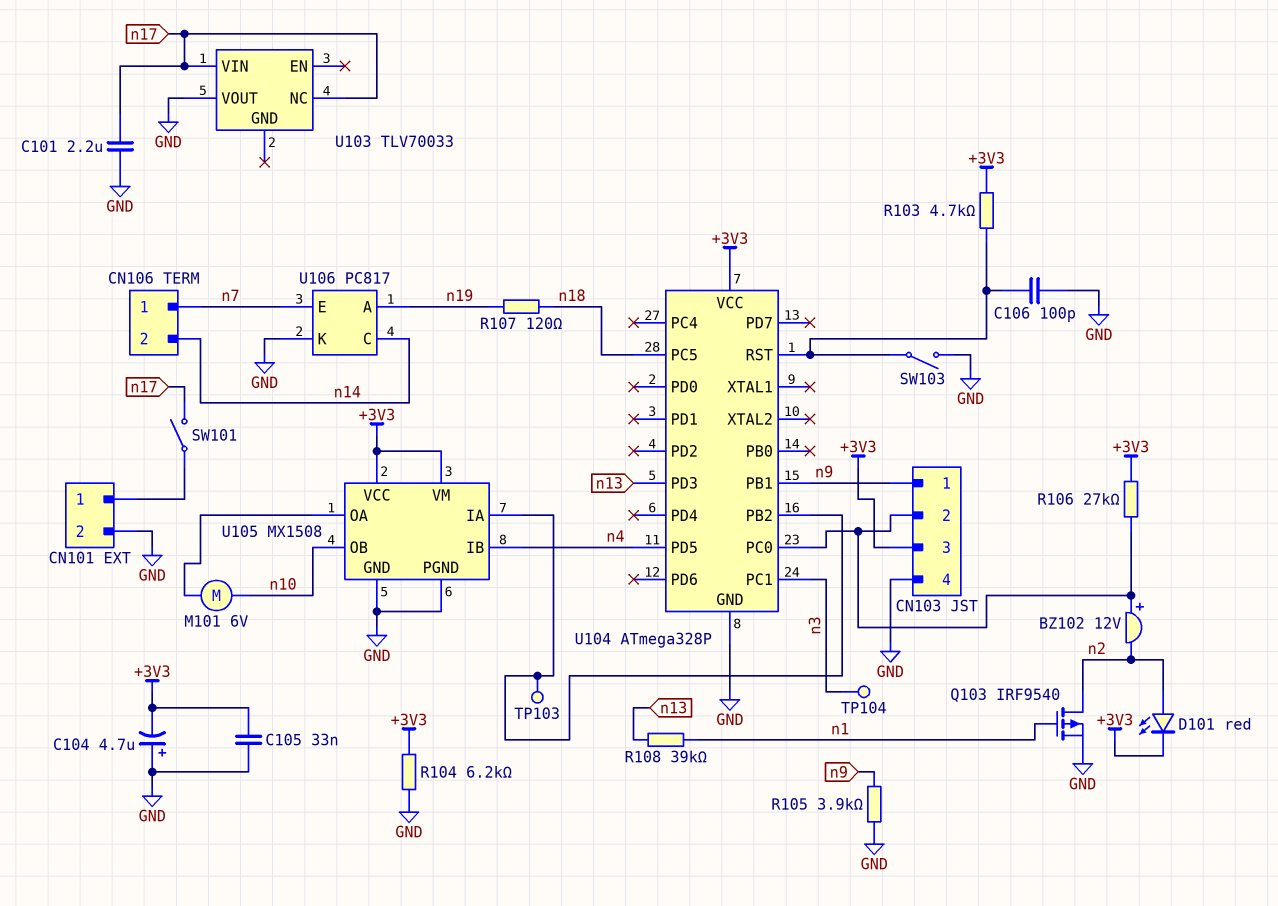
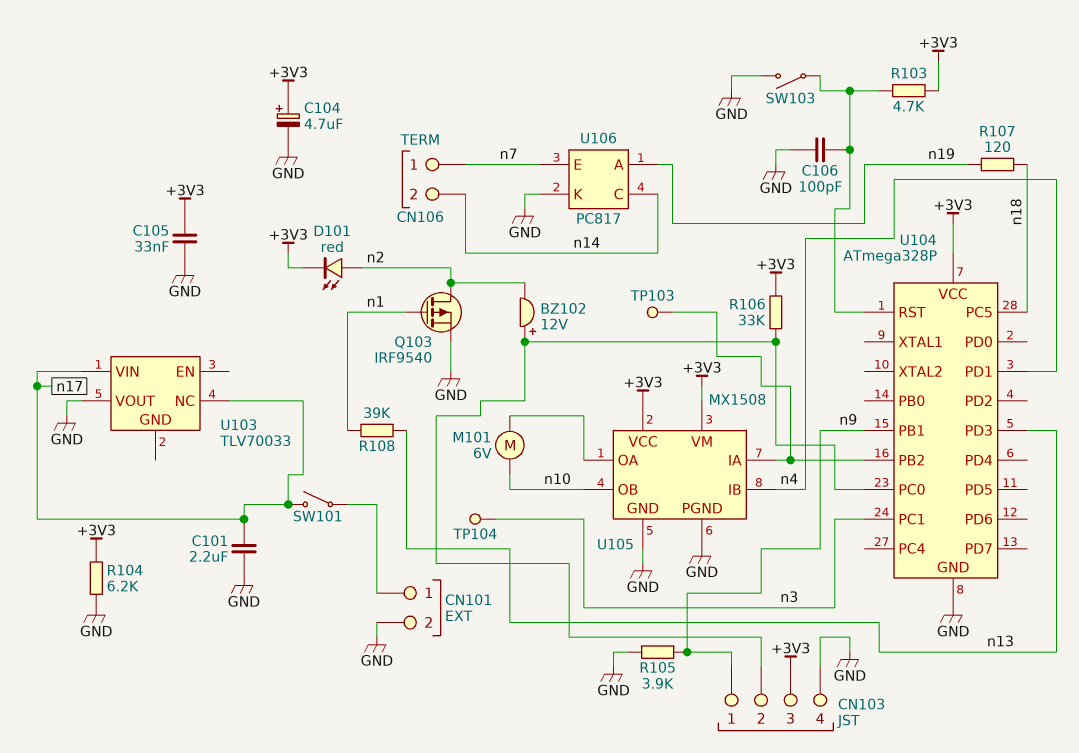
C104: 4.7uF (plus GND, minus +3V3) -> 4.7uF (plus +3V3, minus GND)
R106: 27k (+3V3, CN103/2) -> 33k (+3V3, CN103/2)
U104 pin PD1: none -> n4
U104 pin PD5: n4 -> none

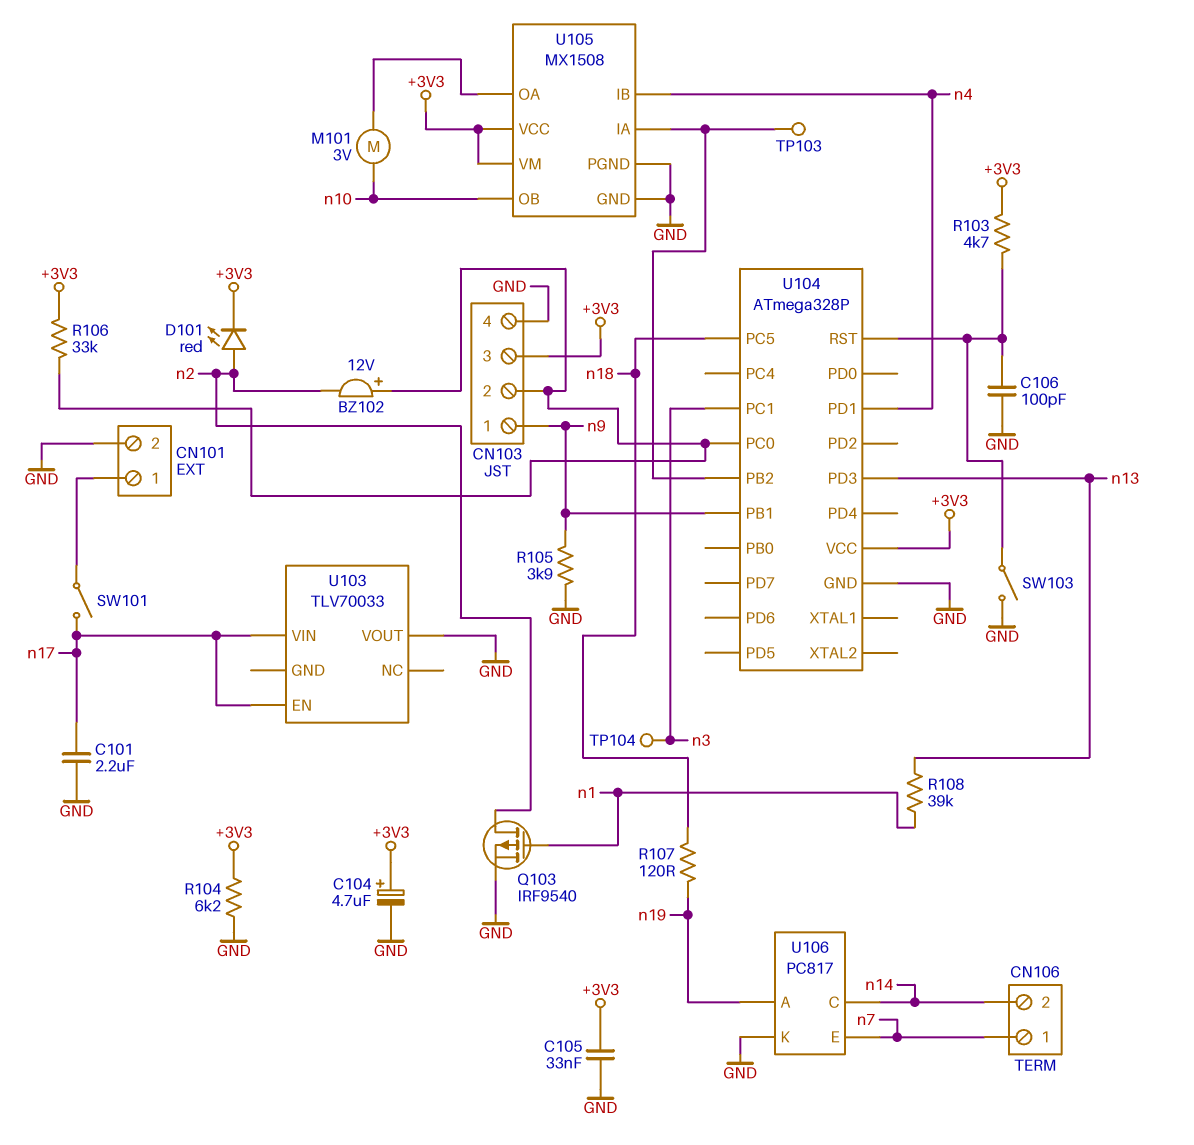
M101: motor 6V (U105/OA, n10) -> motor 3V (U105/OA, n10)
U103 pin EN: none -> n17
U103 pin NC: n17 -> none

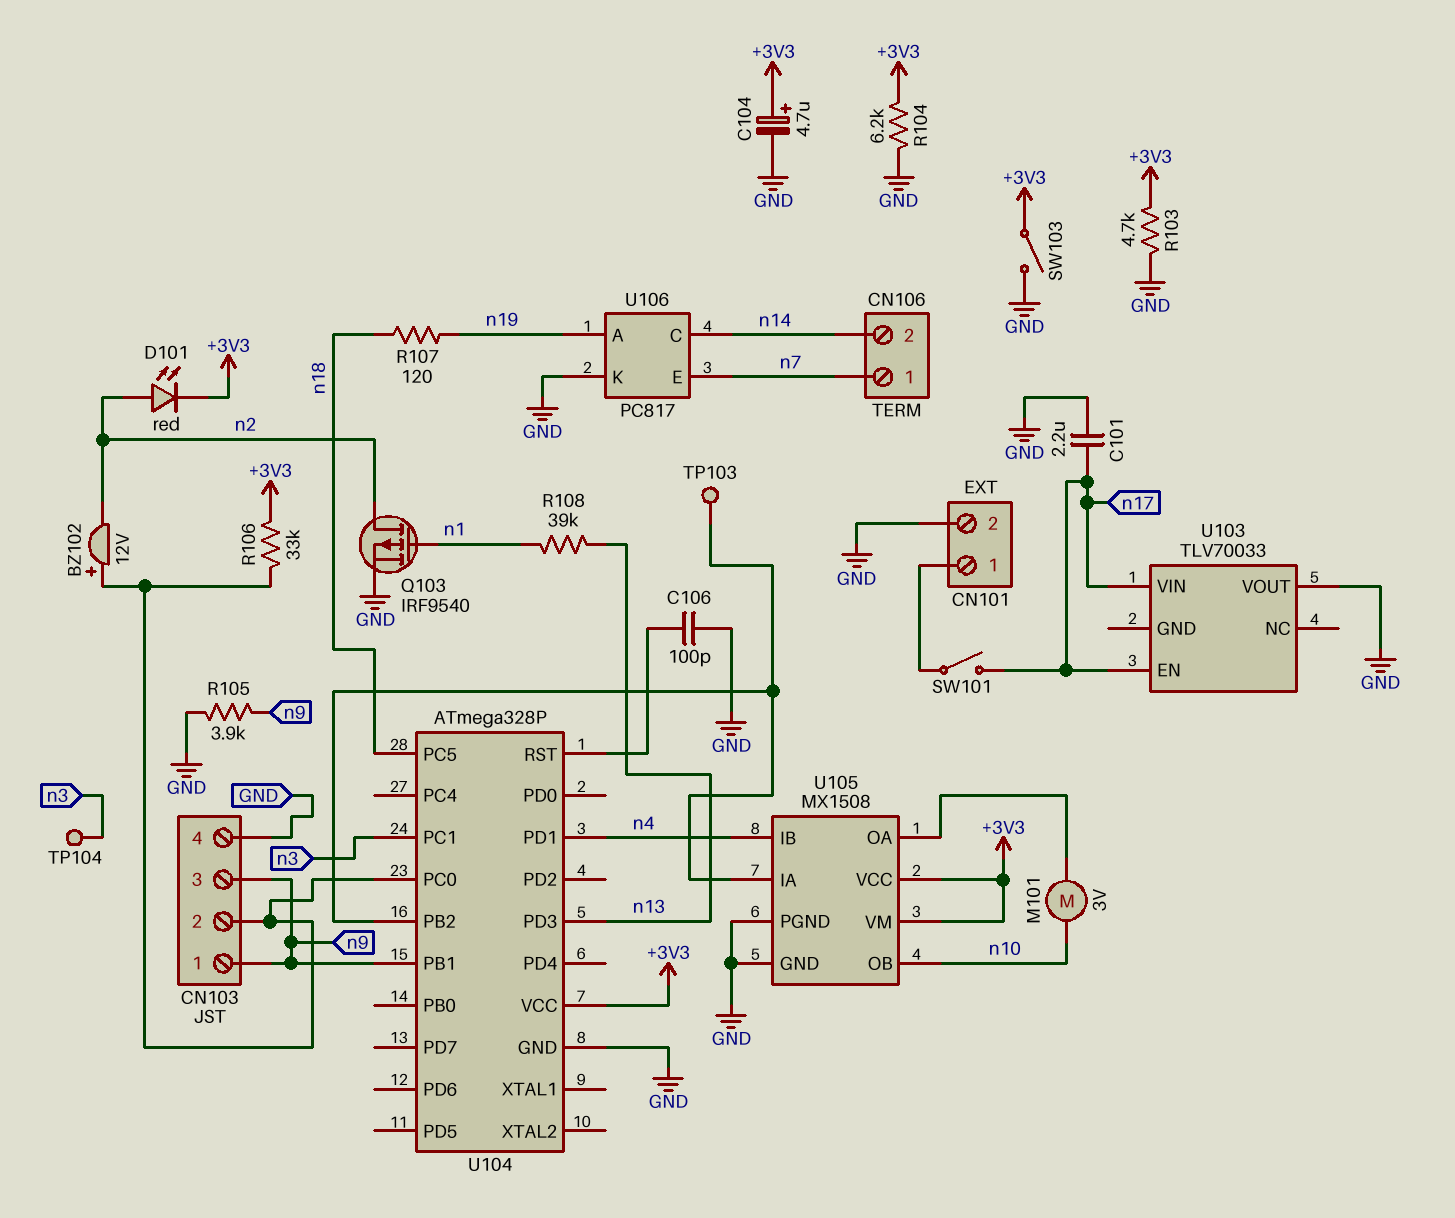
C105: 33nF (+3V3, GND) -> none
CN103 pin 3: +3V3 -> n9
R103: 4.7k (+3V3, U104/RST) -> 4.7k (+3V3, GND)
SW103: switch (GND, U104/RST) -> switch (+3V3, GND)

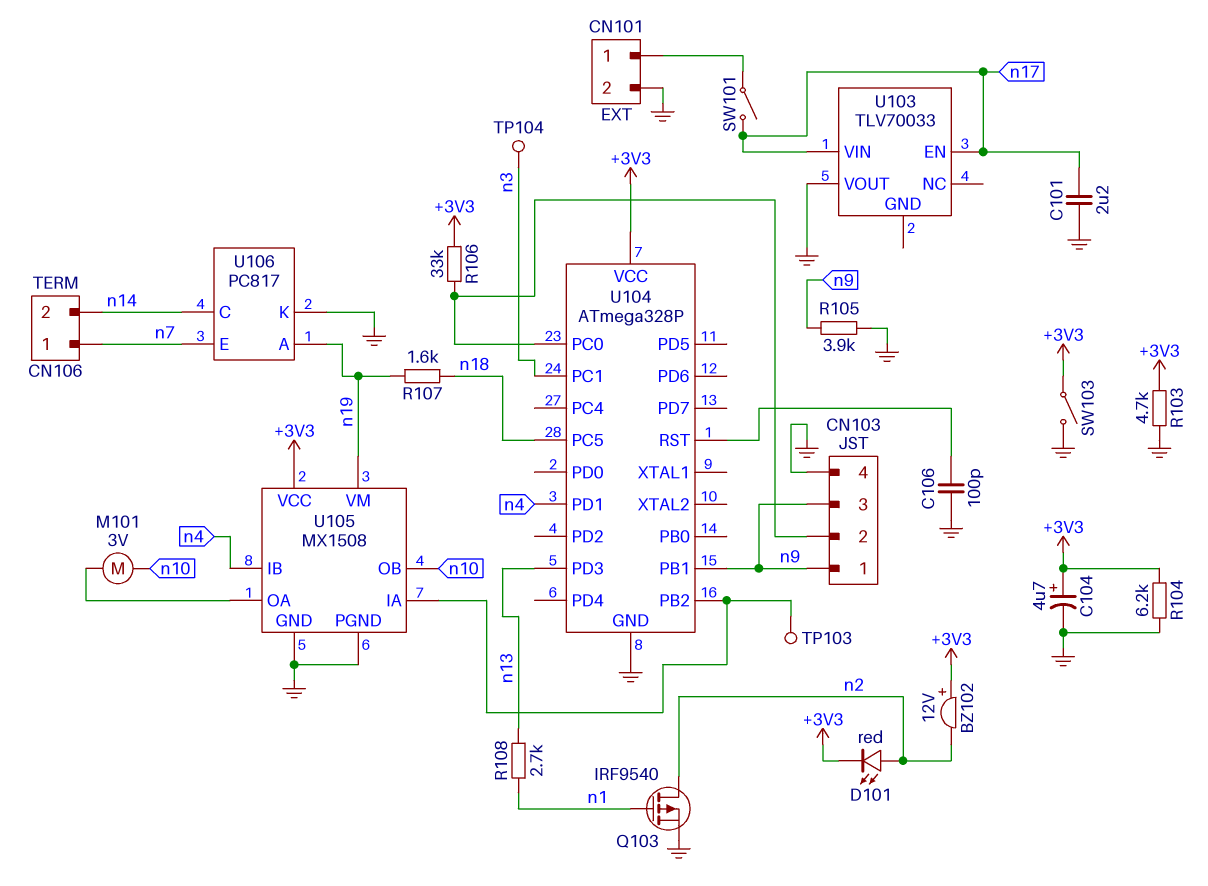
BZ102: buzzer 12V (plus CN103/2, minus n2) -> buzzer 12V (plus +3V3, minus n2)
R107: 120 (n18, n19) -> 1.6k (n18, n19)
R108: 39k (n1, n13) -> 2.7k (n1, n13)
U105 pin VM: +3V3 -> n19

